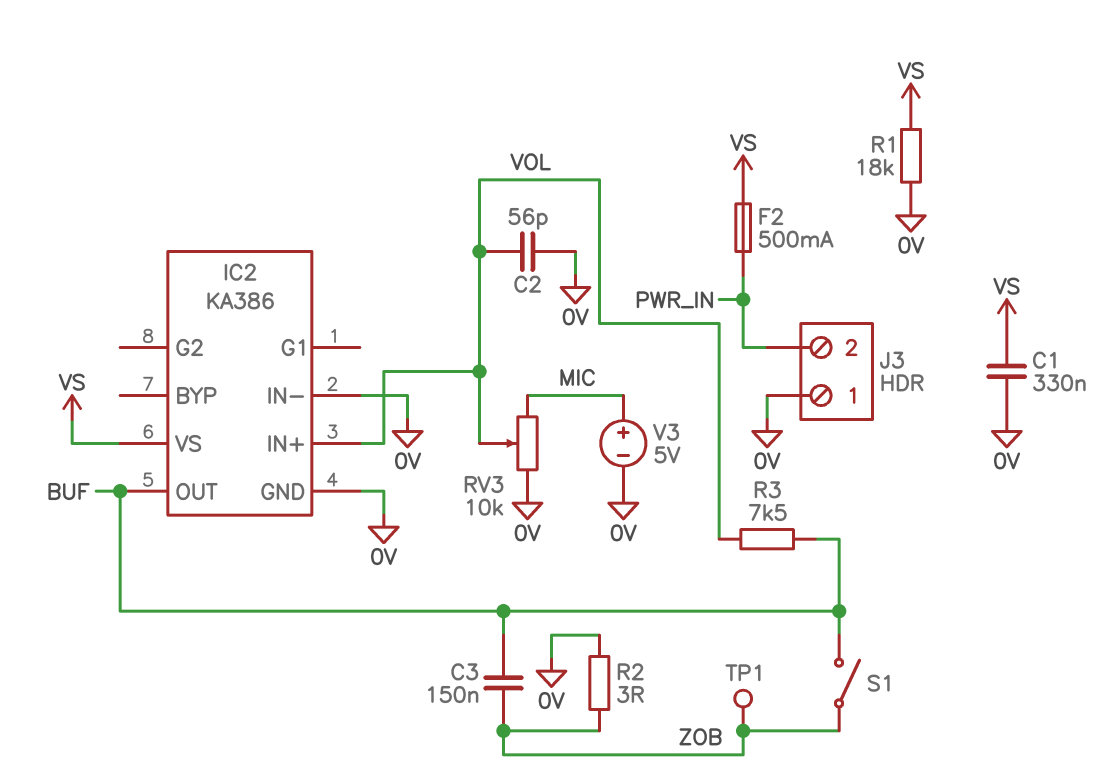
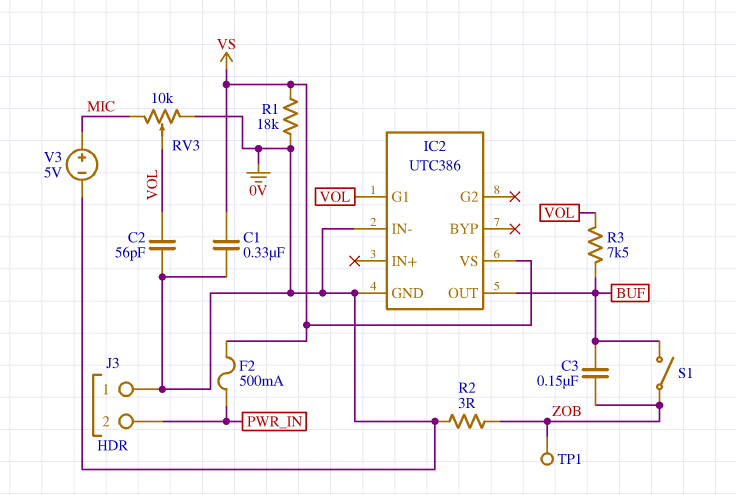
IC2: KA386 -> UTC386
IC2 pin G1: none -> VOL
IC2 pin IN+: VOL -> none

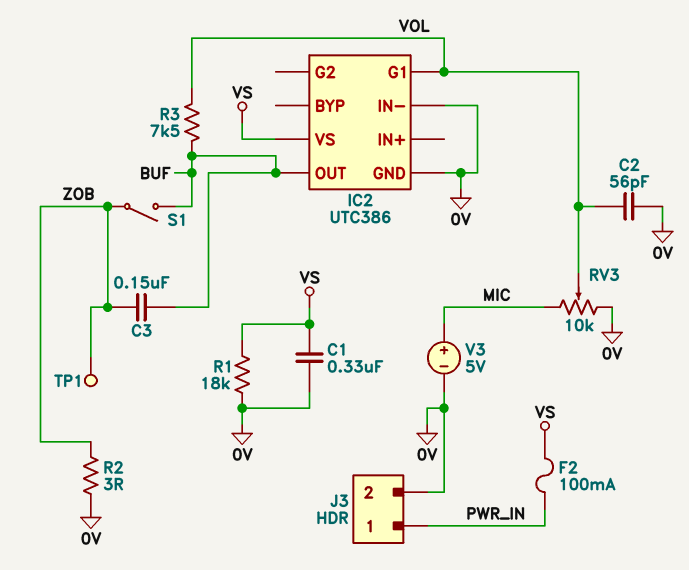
F2: 500mA (PWR_IN, VS) -> 100mA (PWR_IN, VS)
J3 pin 1: 0V -> PWR_IN
J3 pin 2: PWR_IN -> 0V

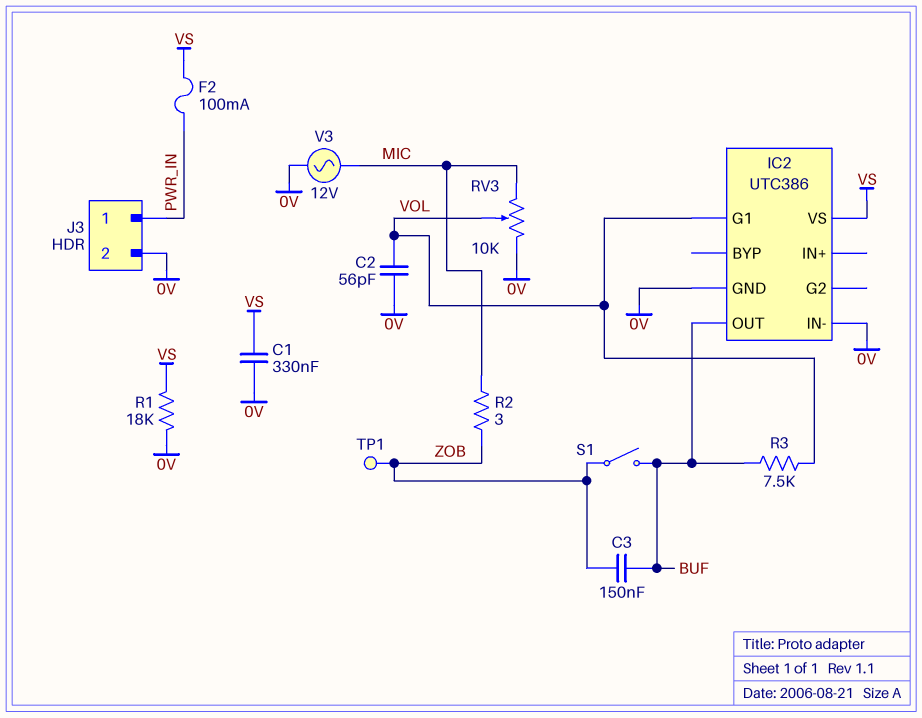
R2: 3 (0V, ZOB) -> 3 (MIC, ZOB)
V3: 5V (plus MIC, minus 0V) -> AC 12V (0V, MIC)

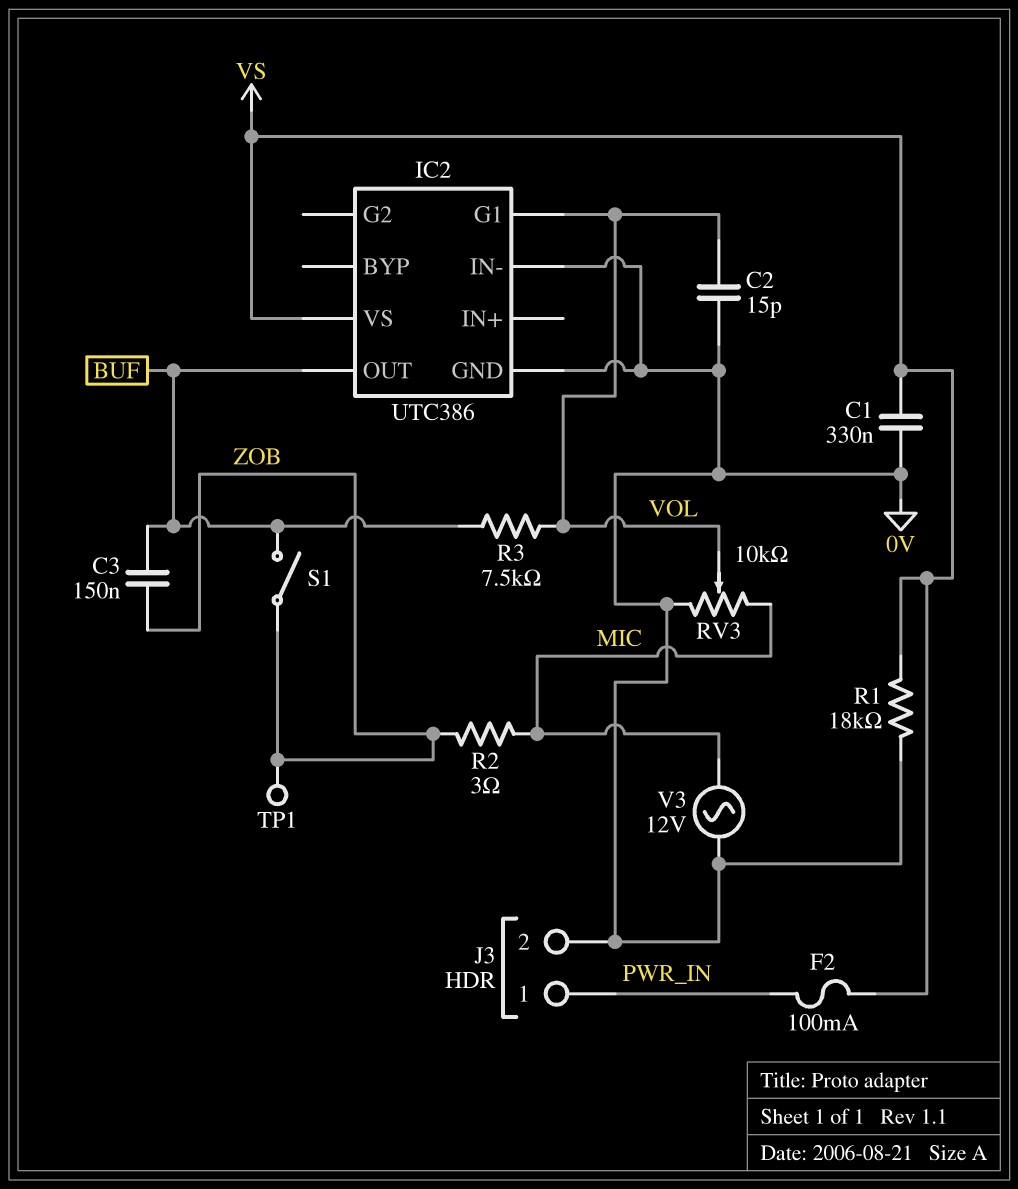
C2: 56pF (0V, VOL) -> 15pF (0V, VOL)

